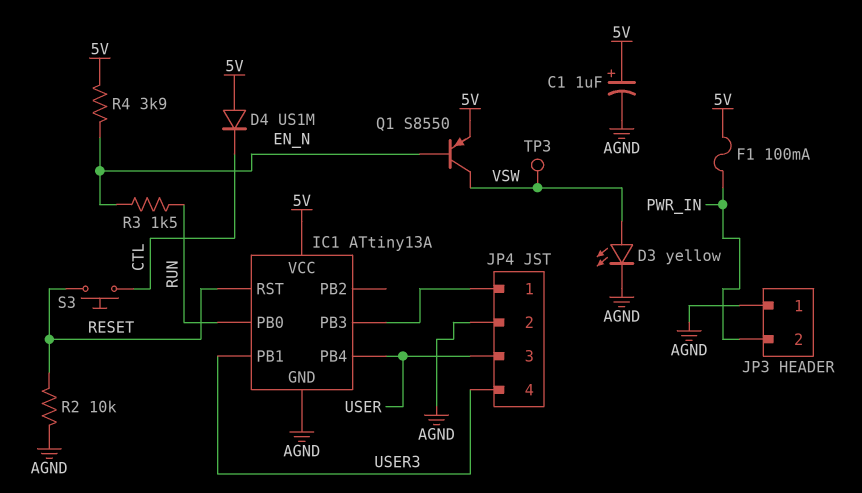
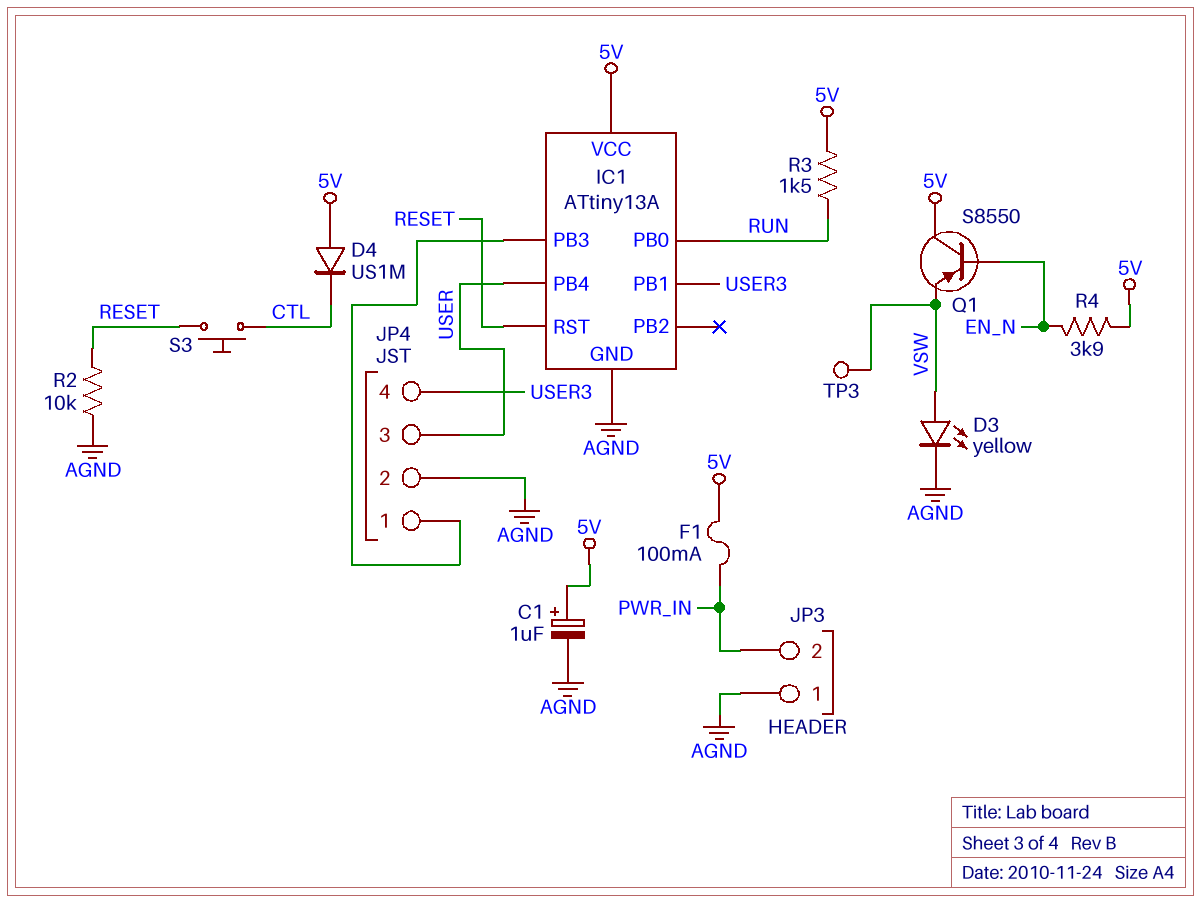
Q1: PNP S8550 (B EN_N, C VSW, E 5V) -> PNP S8550 (B EN_N, C 5V, E VSW)
R3: 1.5k (EN_N, RUN) -> 1.5k (5V, RUN)

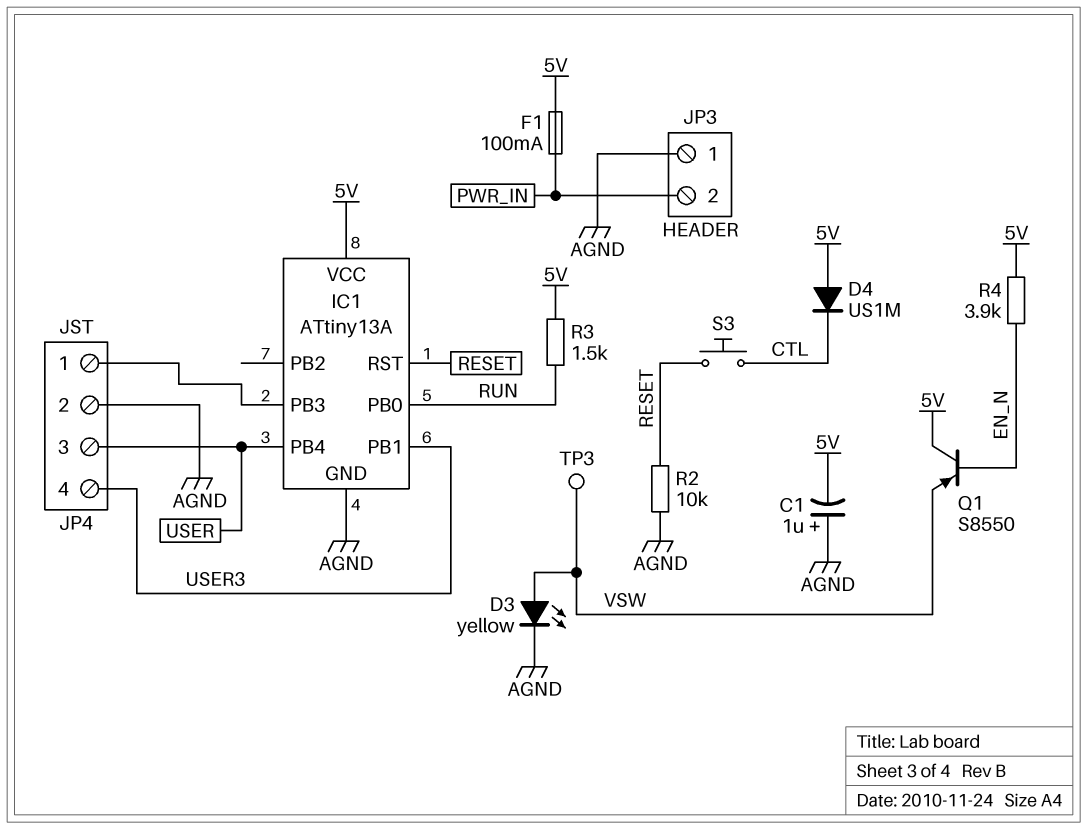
C1: 1uF (plus 5V, minus AGND) -> 1uF (plus AGND, minus 5V)

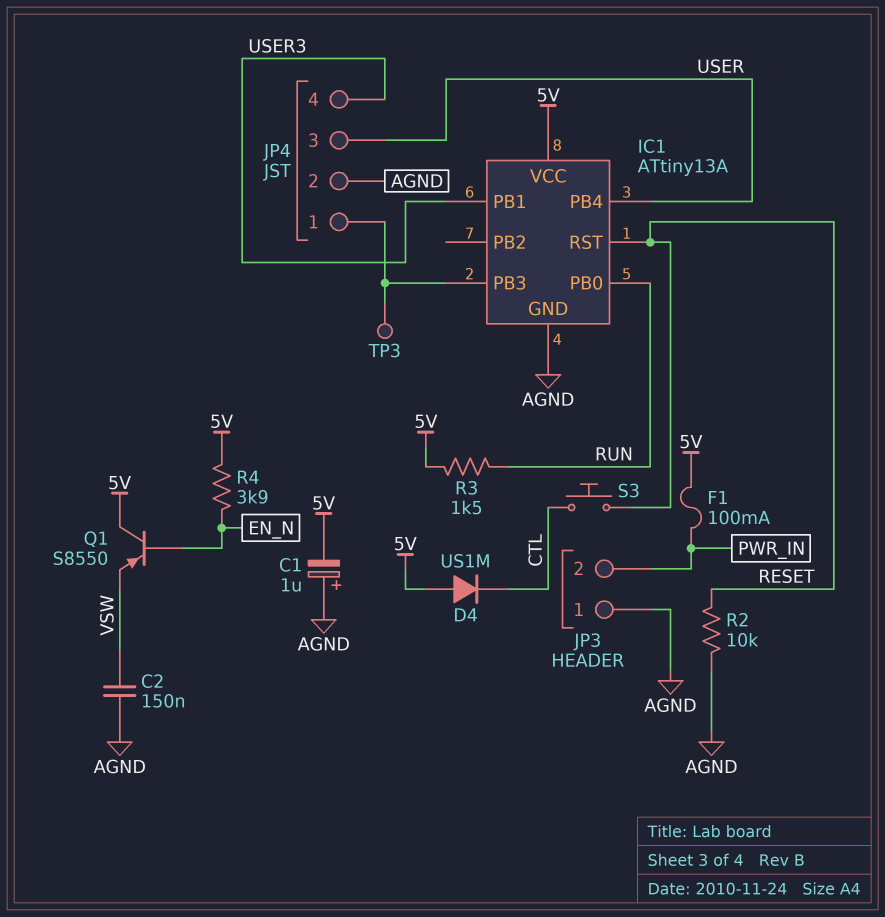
C2: none -> 150nF (AGND, VSW)
D3: LED yellow (A VSW, K AGND) -> none
TP3: test point (VSW) -> test point (IC1/PB3)

